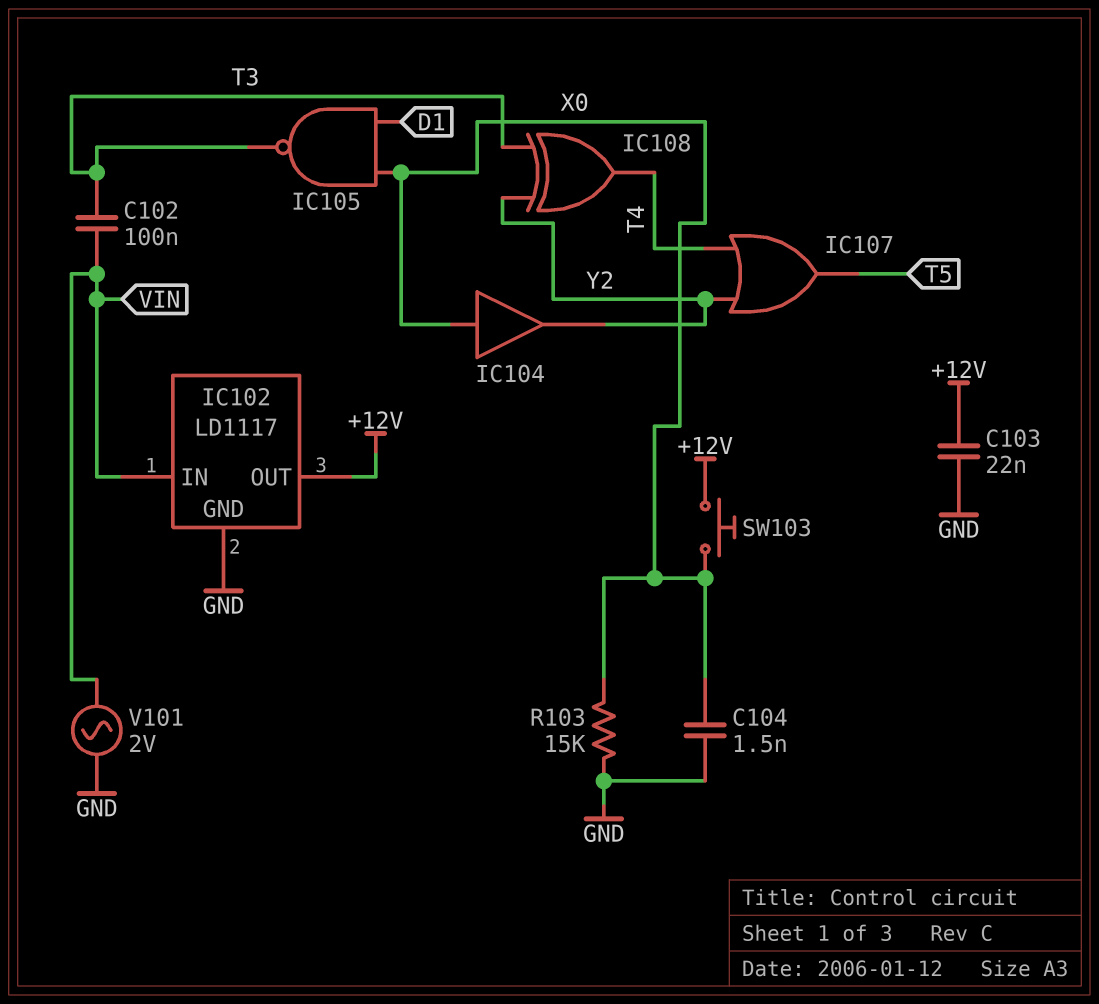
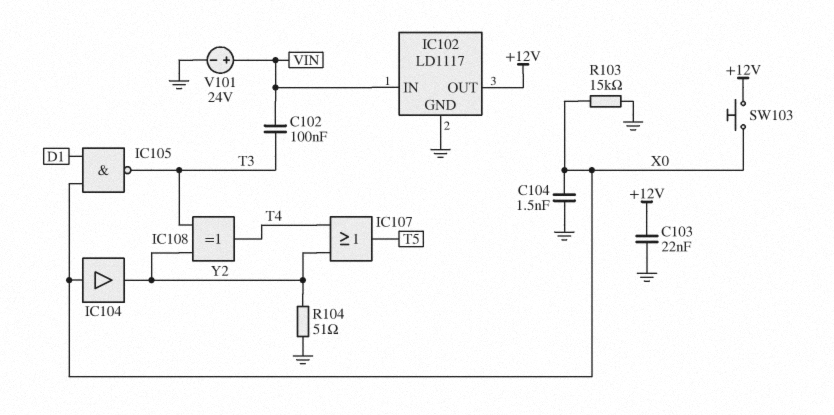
R104: none -> 51 (GND, Y2)
V101: AC 2V (GND, VIN) -> 24V (plus VIN, minus GND)

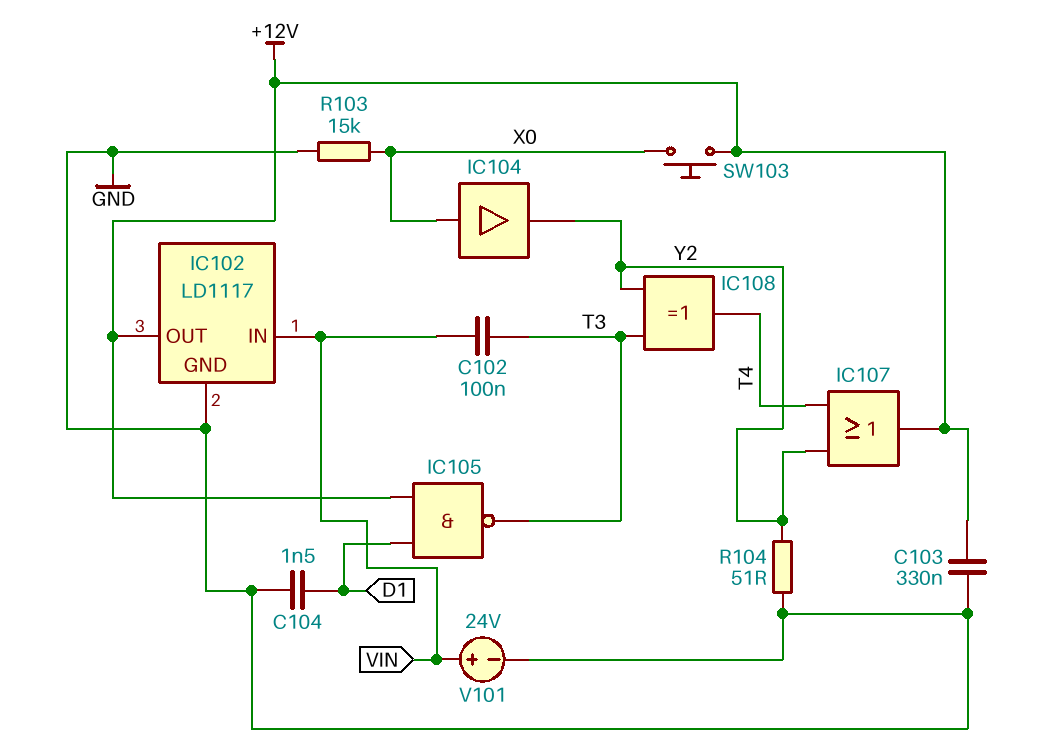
C103: 22nF (+12V, GND) -> 330nF (+12V, GND)
C104: 1.5nF (GND, X0) -> 1.5nF (D1, GND)
IC105: NAND (in D1, in X0, out T3) -> NAND (in +12V, in D1, out T3)
IC107: OR (in T4, in Y2, out T5) -> OR (in T4, in Y2, out +12V)

